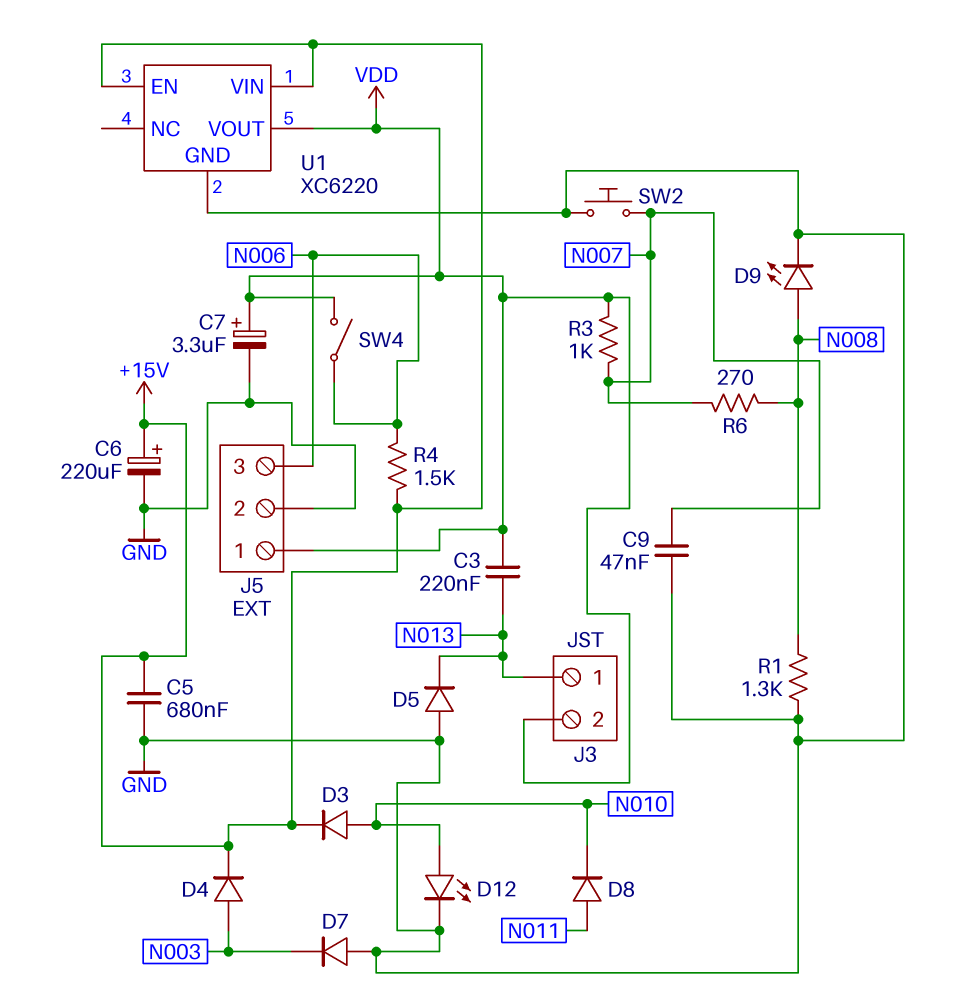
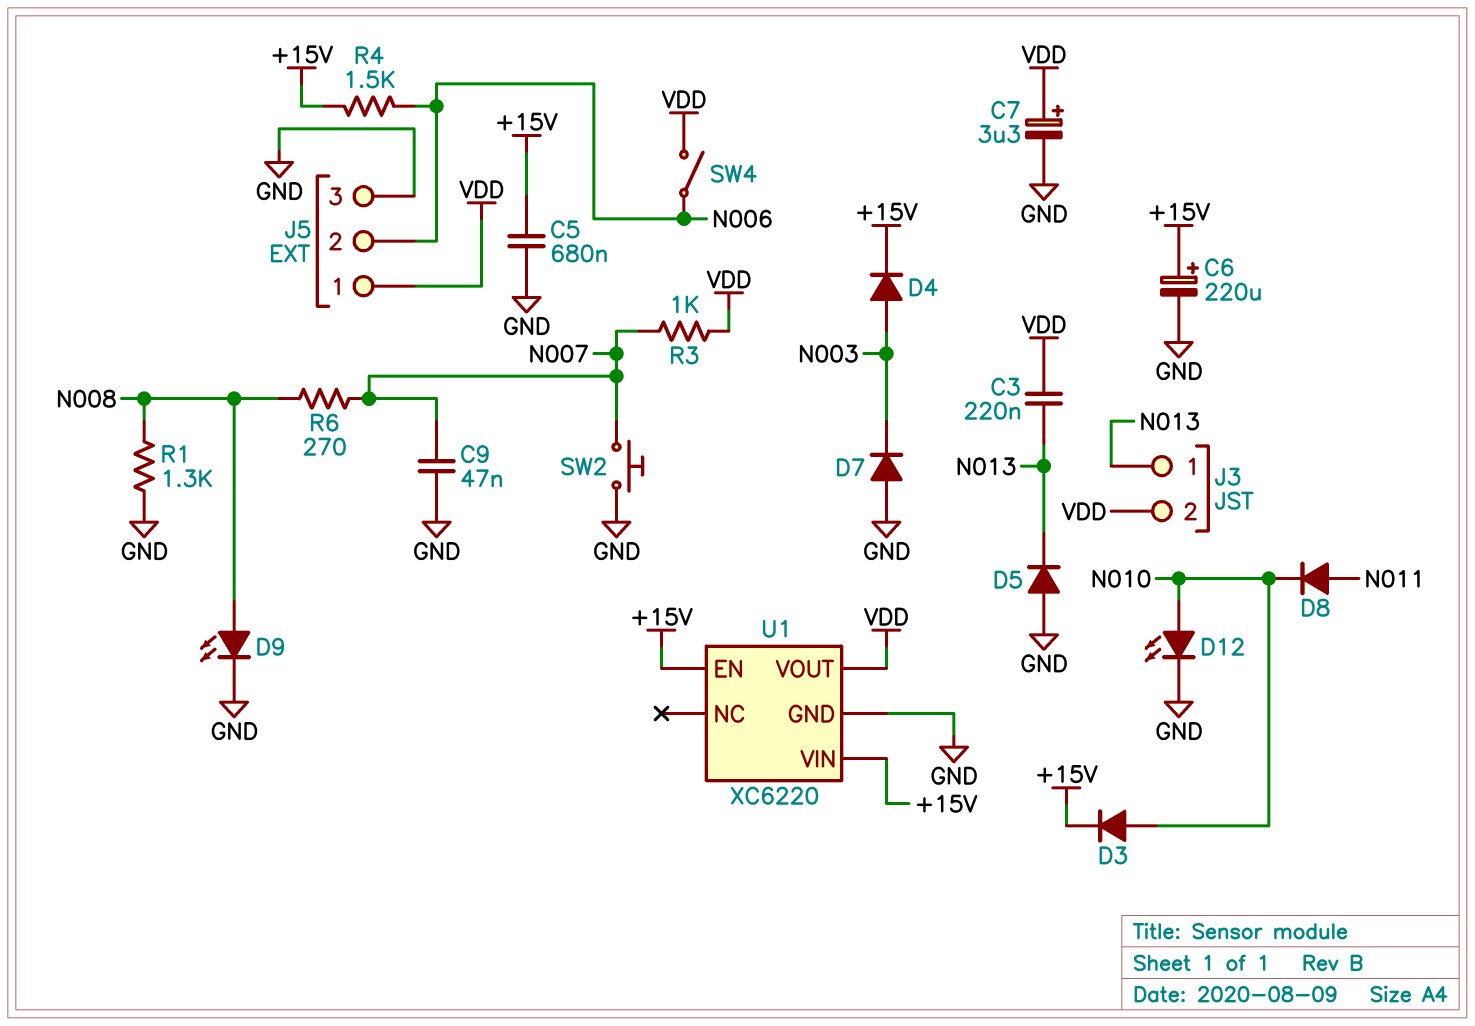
J5 pin 2: GND -> N006
J5 pin 3: N006 -> GND

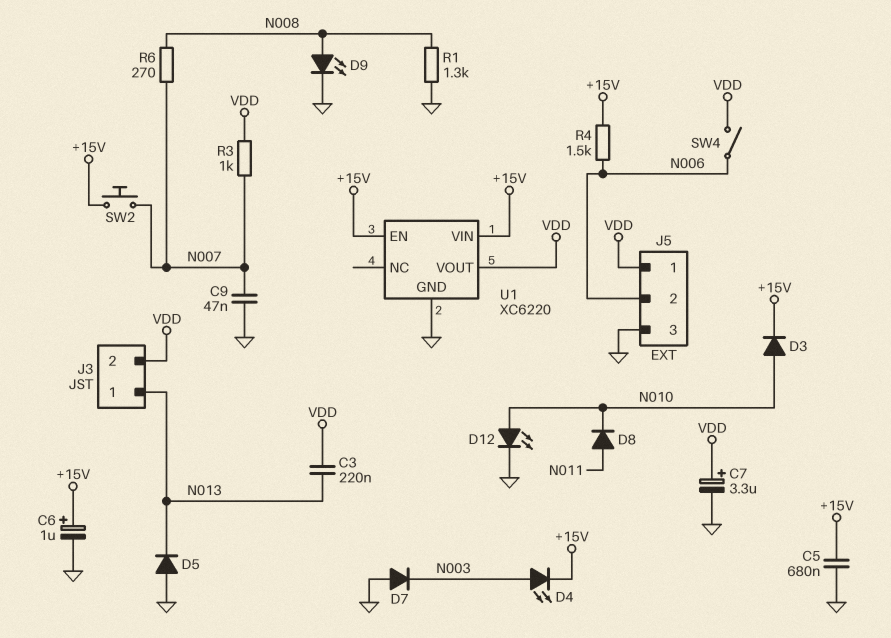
C6: 220uF (plus +15V, minus GND) -> 1uF (plus +15V, minus GND)
D4: diode (A N003, K +15V) -> LED (A N003, K +15V)
SW2: button (GND, N007) -> button (+15V, N007)

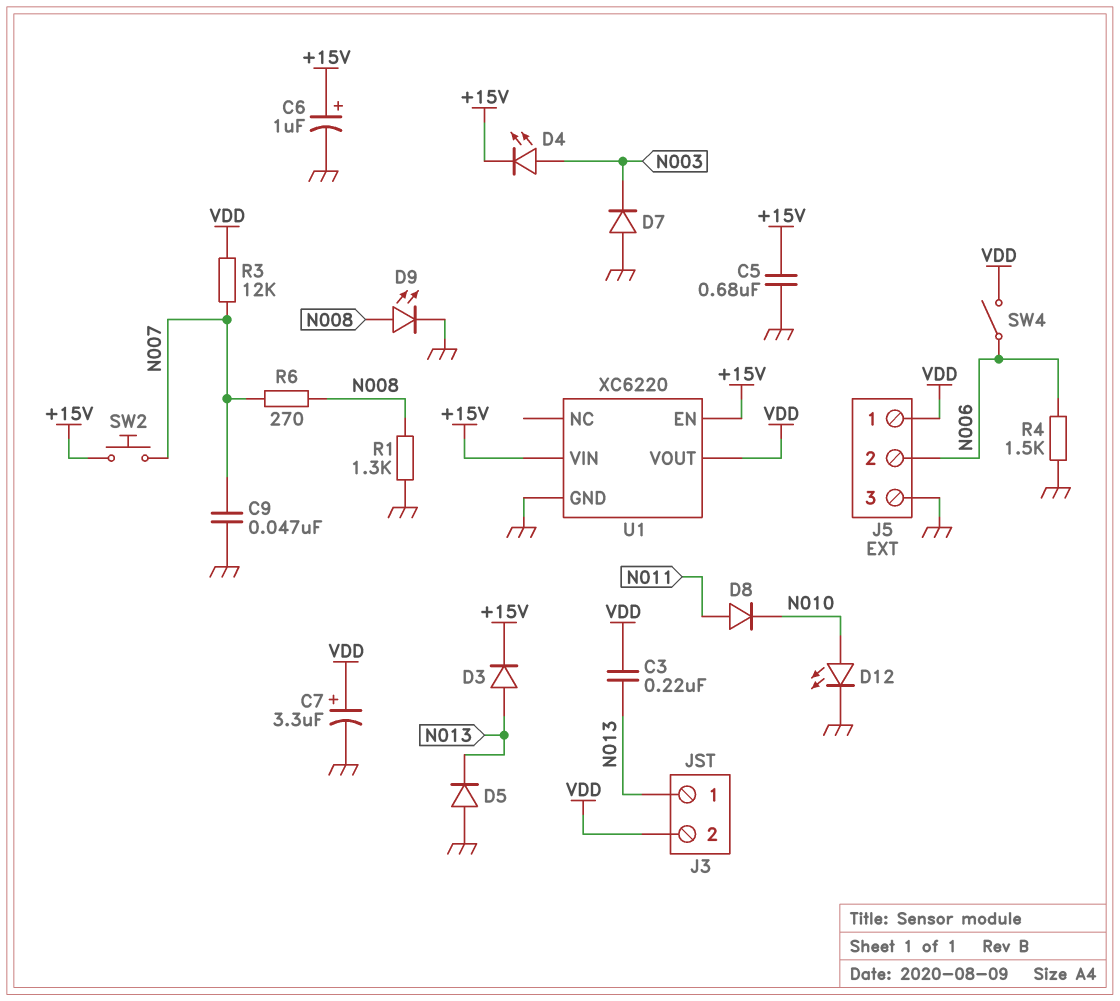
D3: diode (A N010, K +15V) -> diode (A N013, K +15V)
R3: 1k (N007, VDD) -> 12k (N007, VDD)
R4: 1.5k (+15V, N006) -> 1.5k (GND, N006)

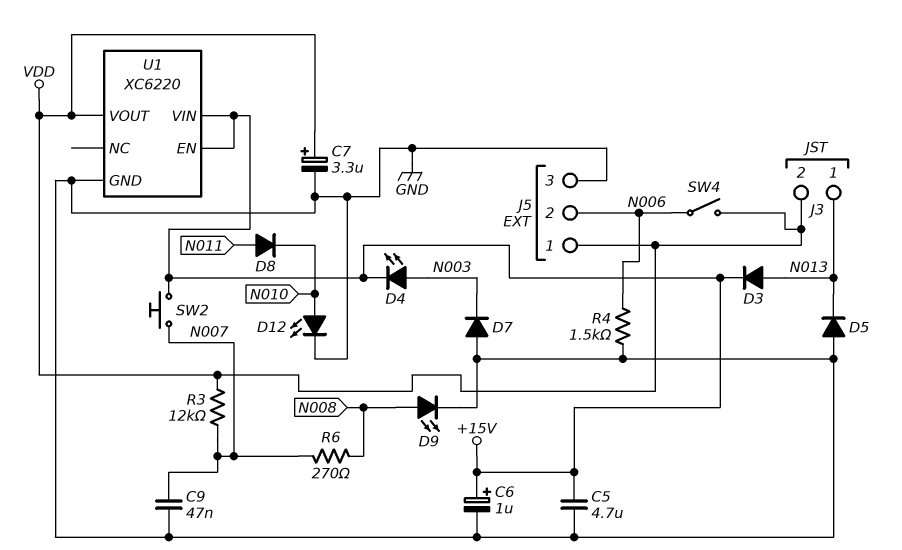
C3: 220nF (N013, VDD) -> none
C5: 680nF (+15V, GND) -> 4.7uF (+15V, GND)
R1: 1.3k (GND, N008) -> none

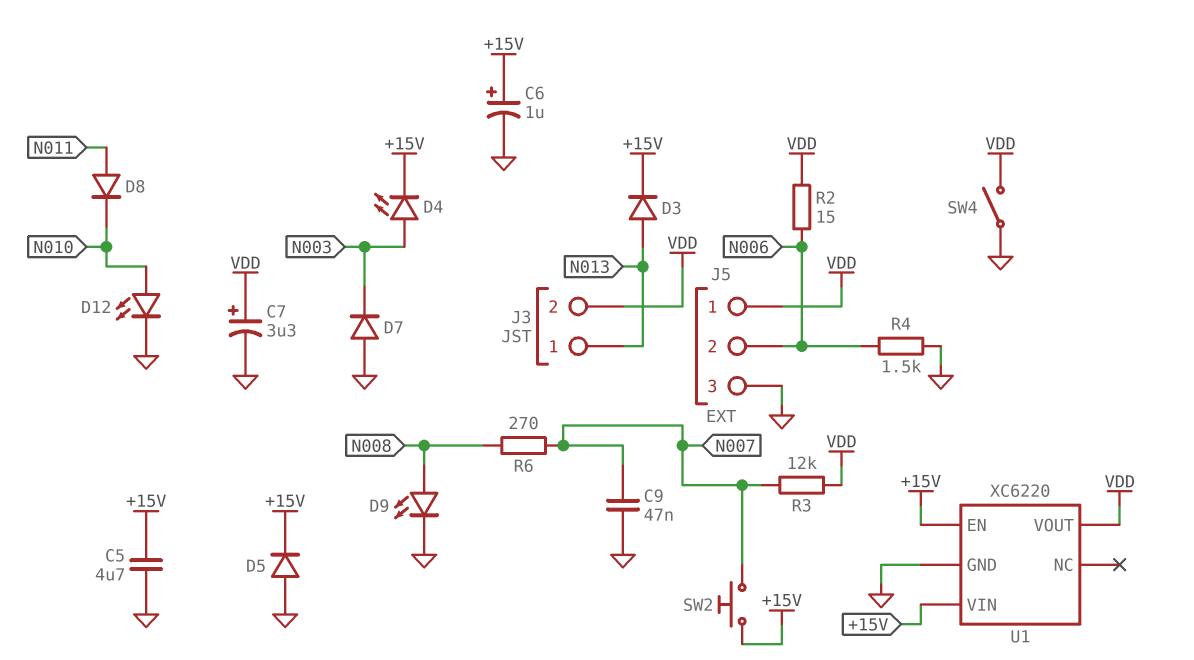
D5: diode (A GND, K N013) -> diode (A GND, K +15V)
R2: none -> 15 (N006, VDD)
SW4: switch (N006, VDD) -> switch (GND, VDD)

